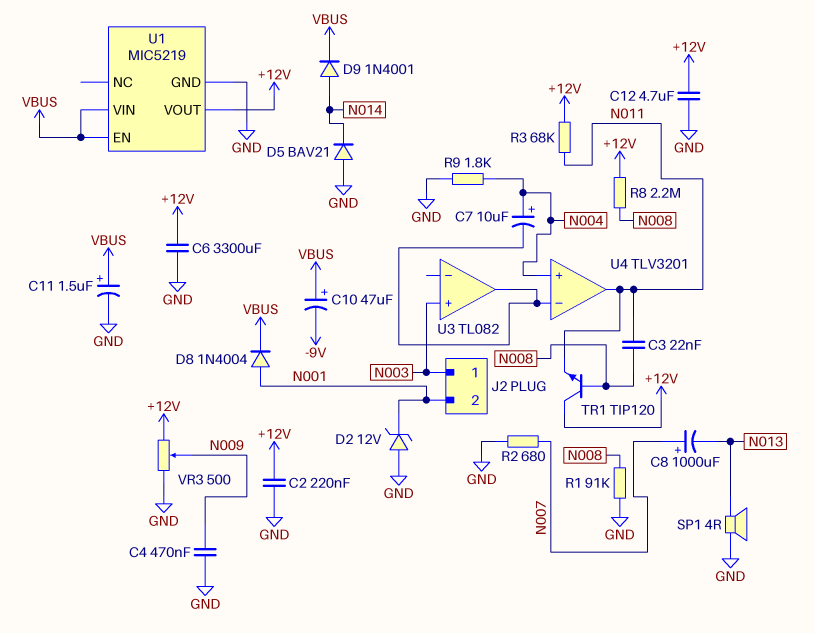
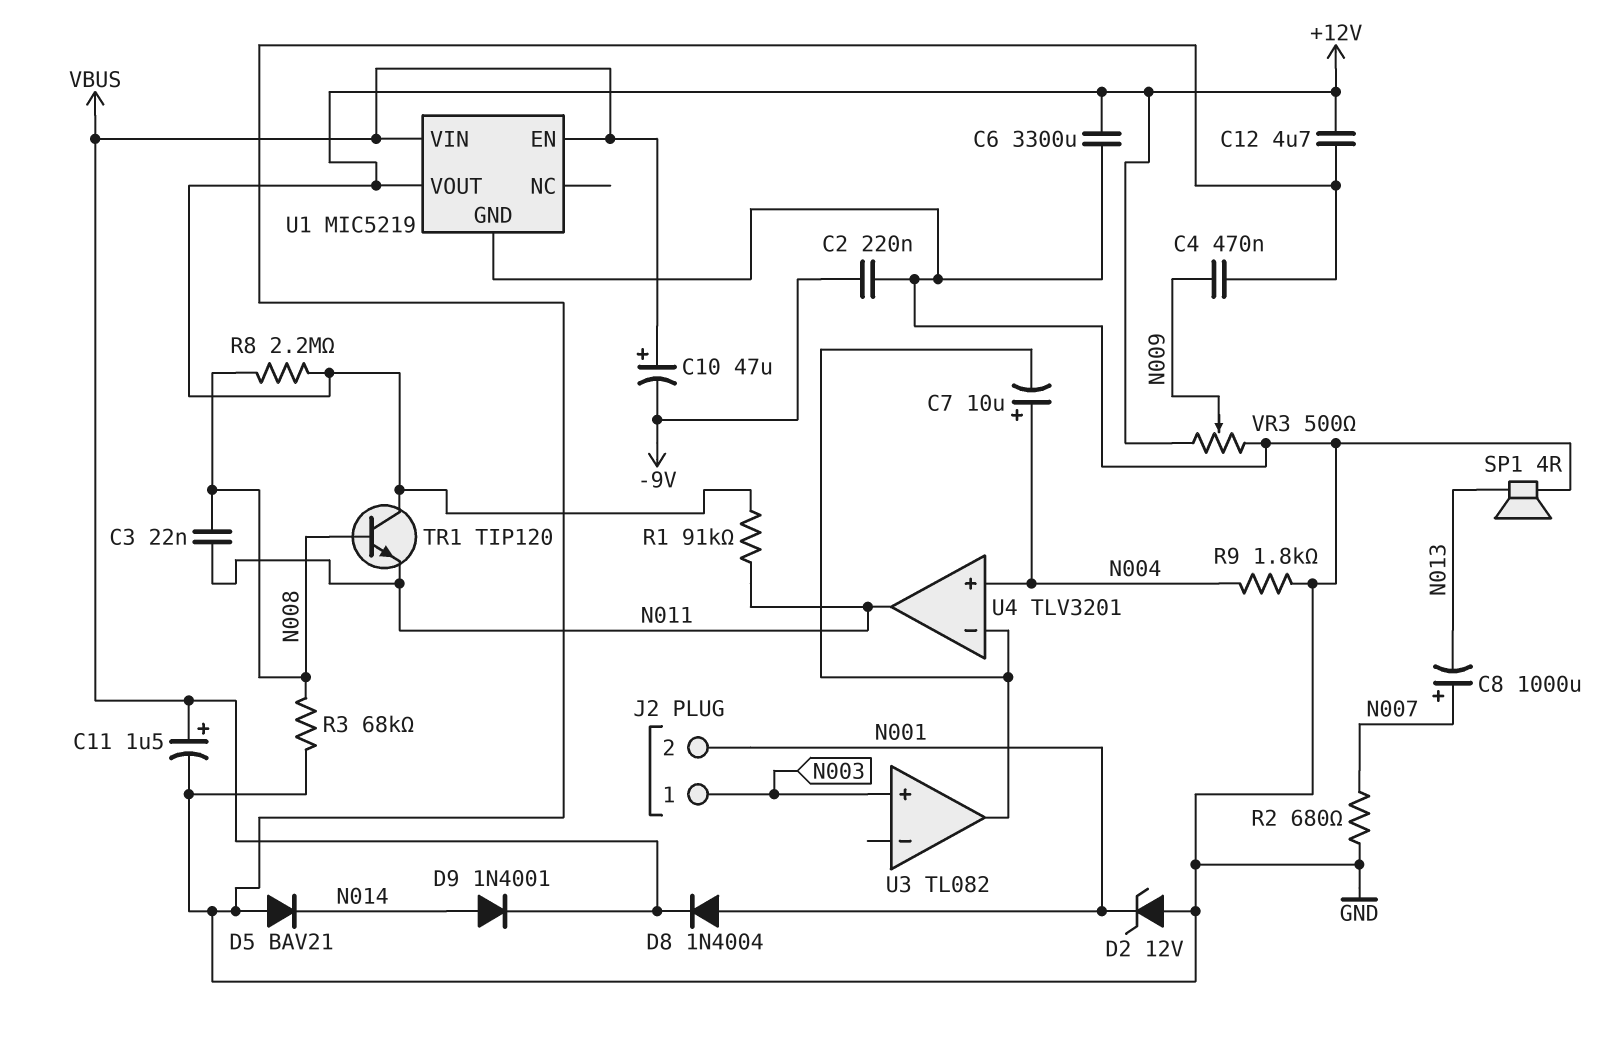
C2: 220nF (+12V, GND) -> 220nF (-9V, GND)
R1: 91k (GND, N008) -> 91k (+12V, N011)
R3: 68k (+12V, N011) -> 68k (GND, N008)

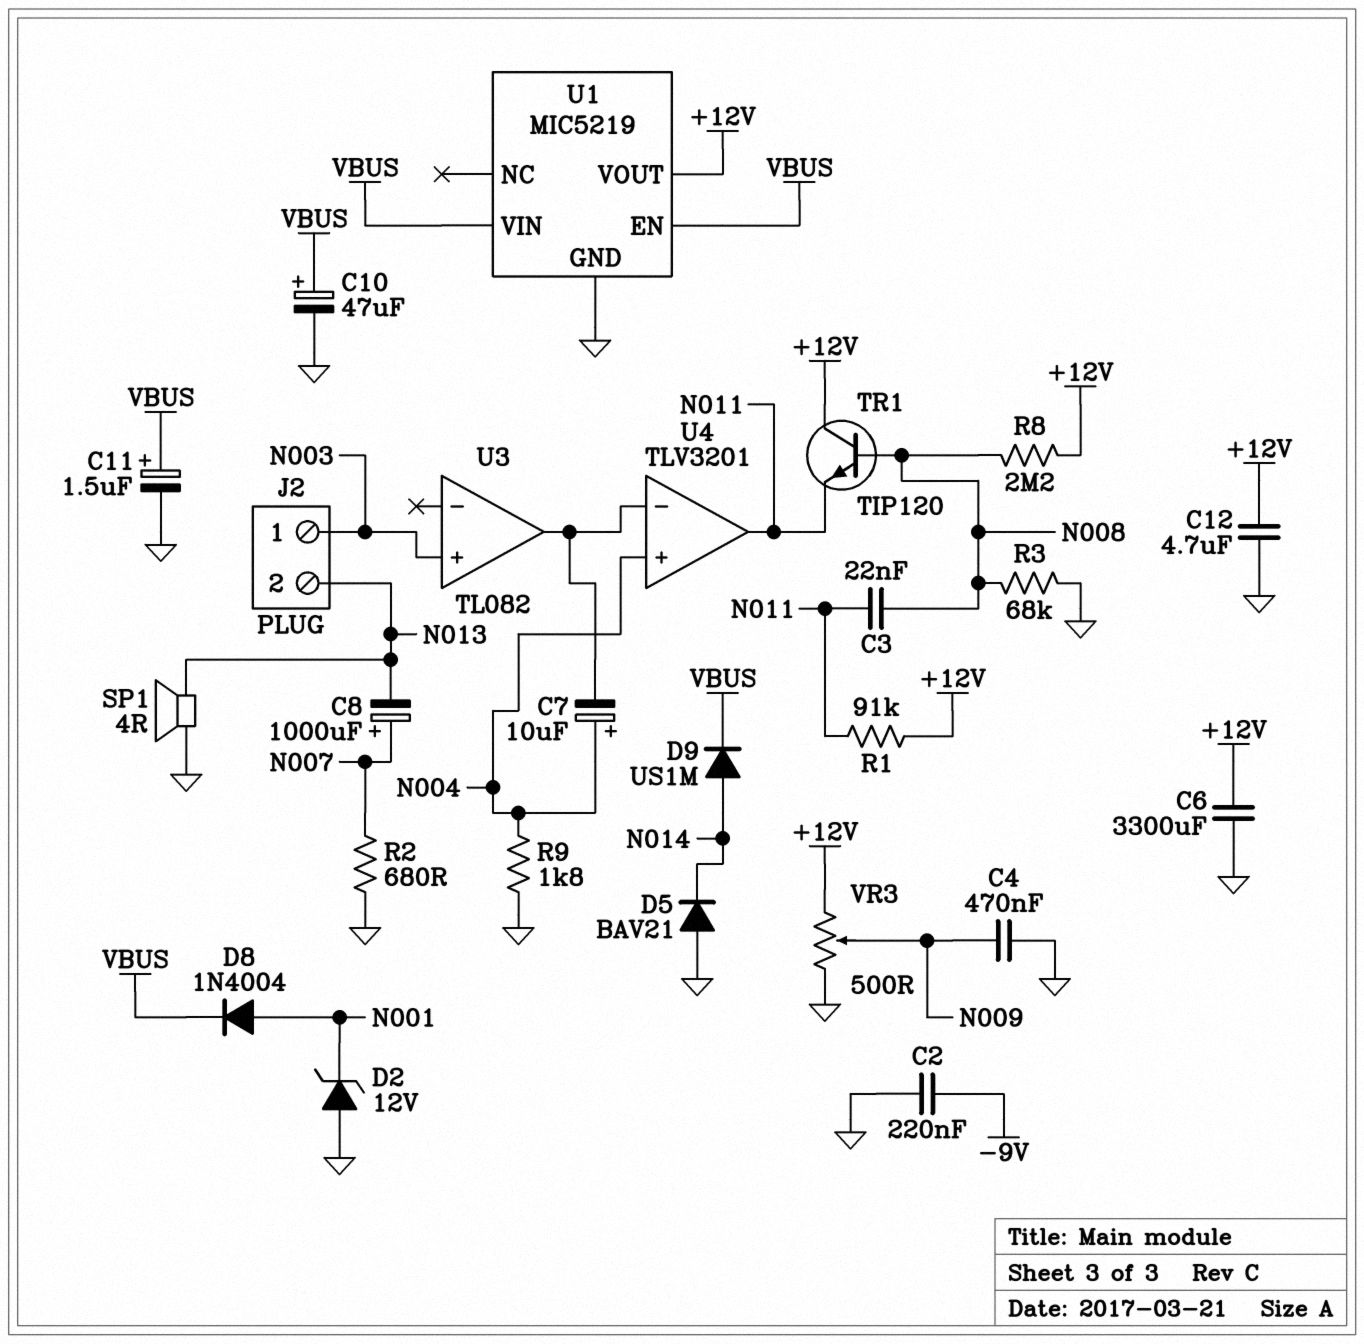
C10: 47uF (plus VBUS, minus -9V) -> 47uF (plus VBUS, minus GND)
D9: diode 1N4001 (A N014, K VBUS) -> diode US1M (A N014, K VBUS)
J2 pin 2: N001 -> N013

